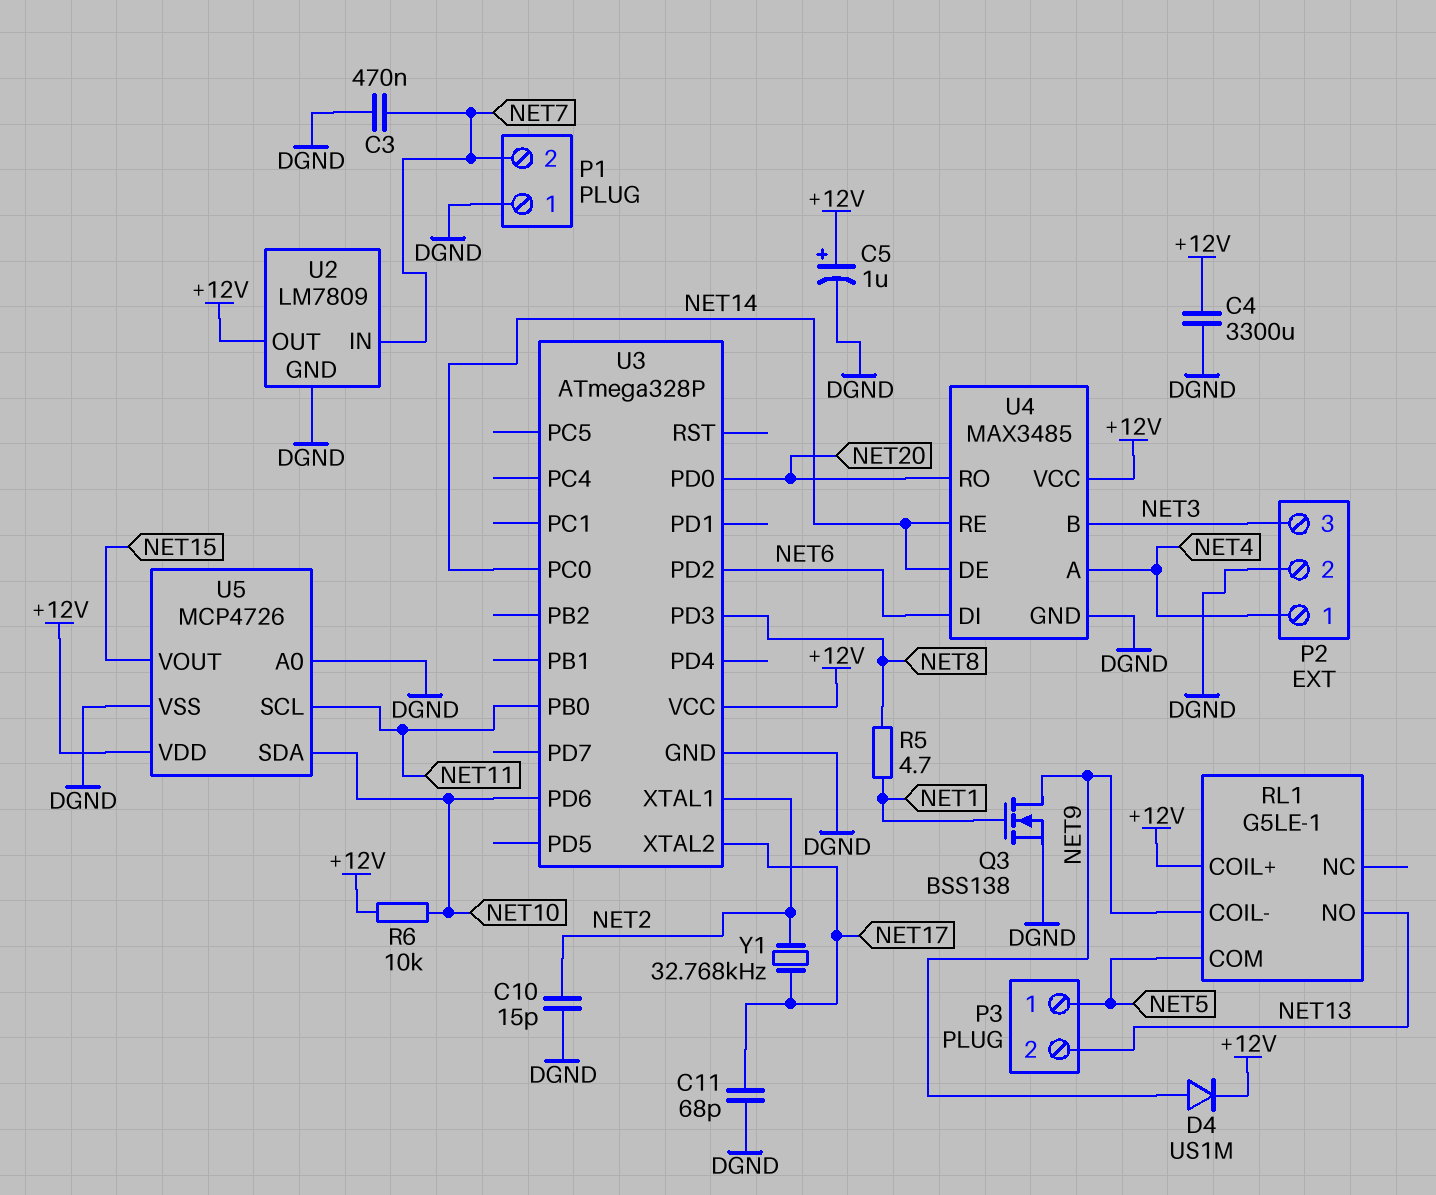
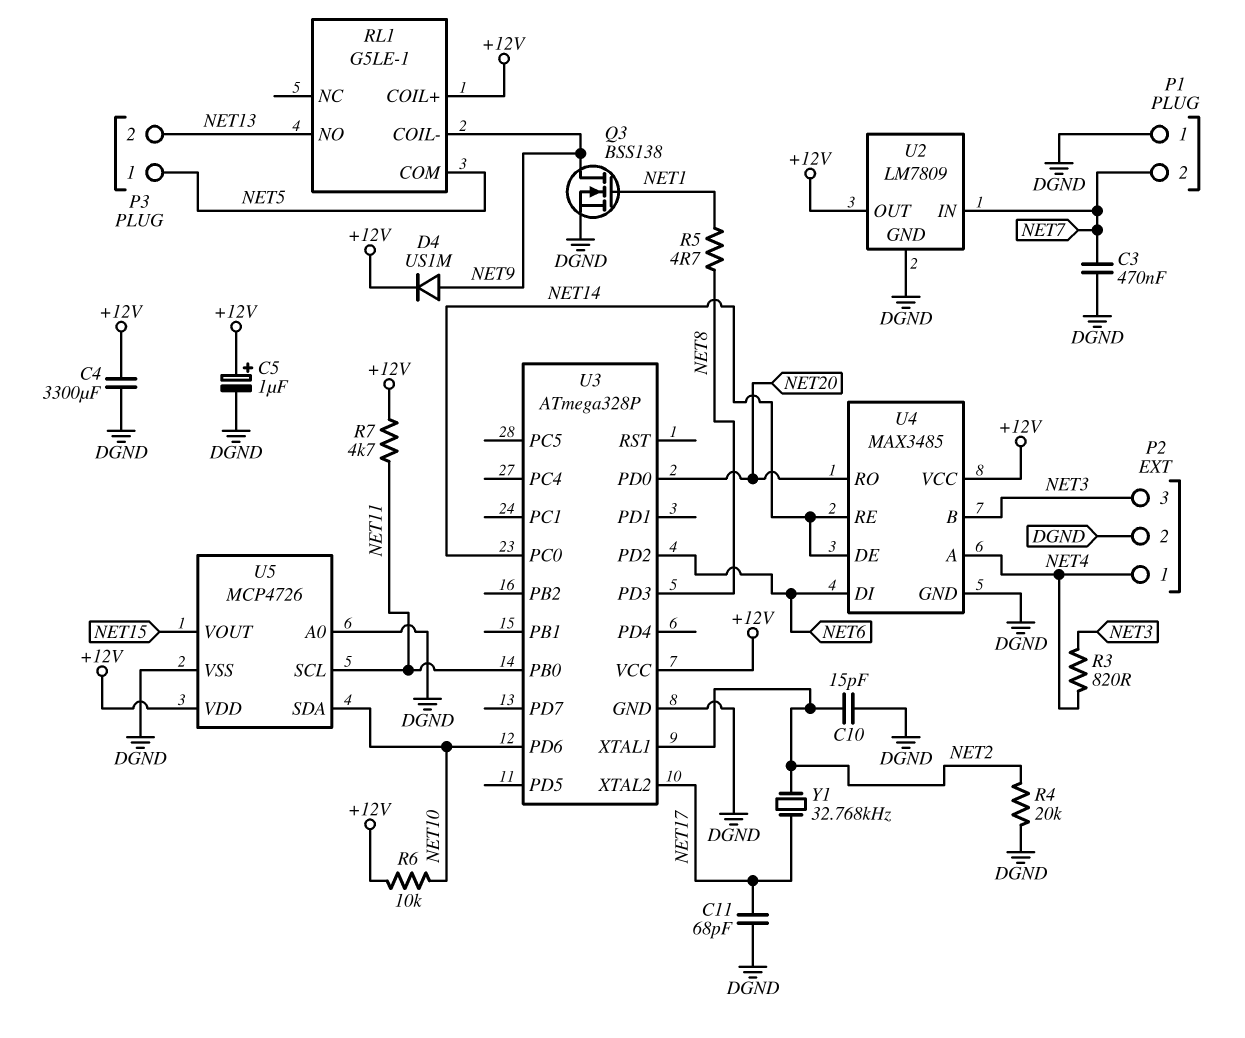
R3: none -> 820 (NET3, NET4)
R4: none -> 20k (DGND, NET2)
R7: none -> 4.7k (+12V, NET11)

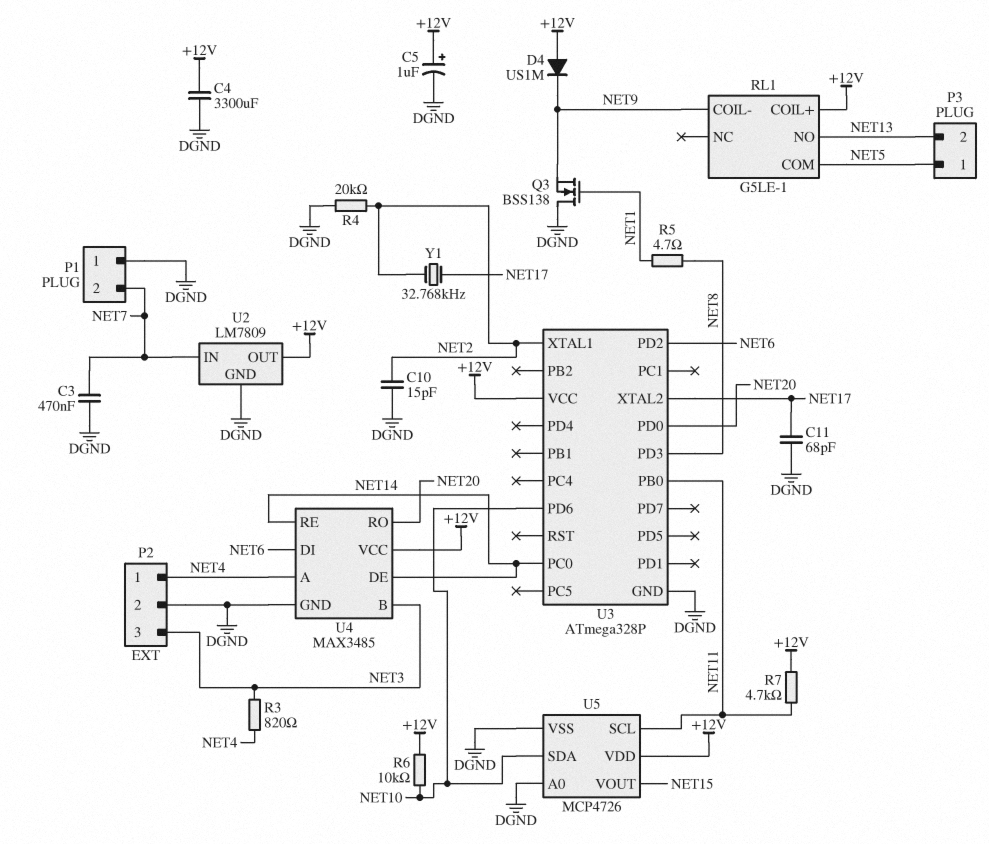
D4: diode US1M (A NET9, K +12V) -> diode US1M (A +12V, K NET9)
Q3: NMOS BSS138 (G NET1, D NET9, S DGND) -> NMOS BSS138 (G NET1, D DGND, S NET9)

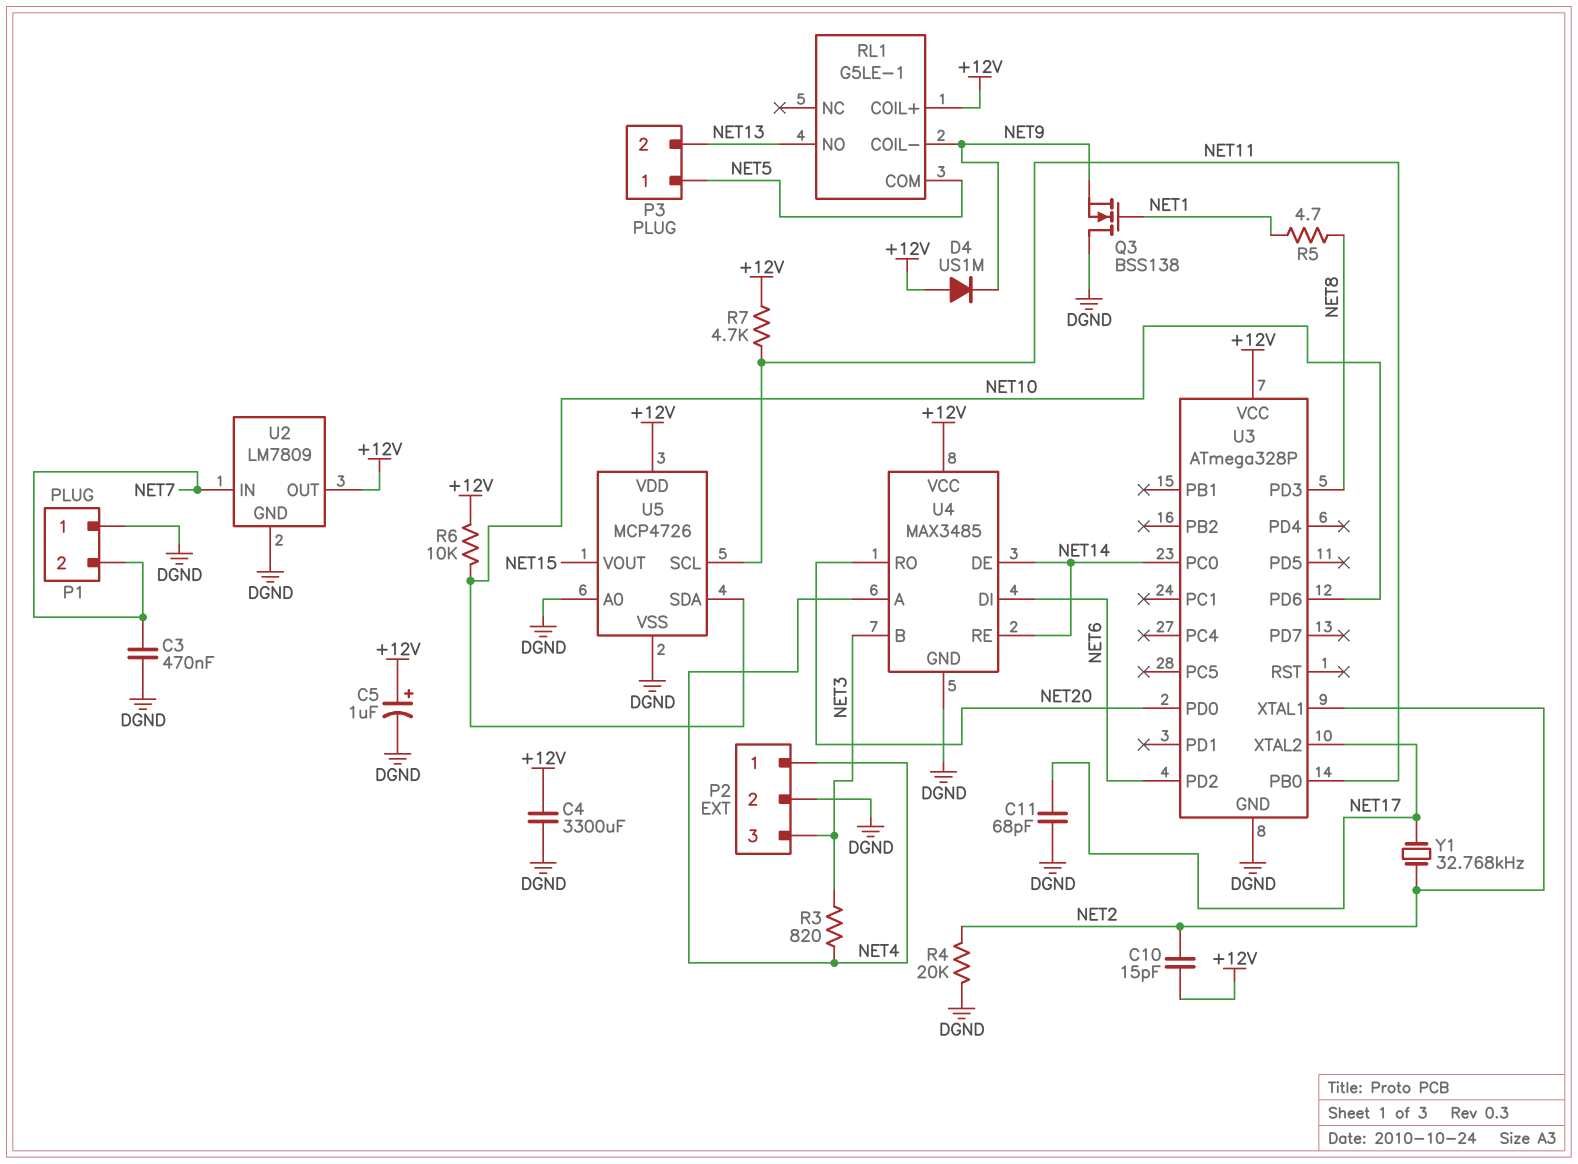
C10: 15pF (DGND, NET2) -> 15pF (+12V, NET2)

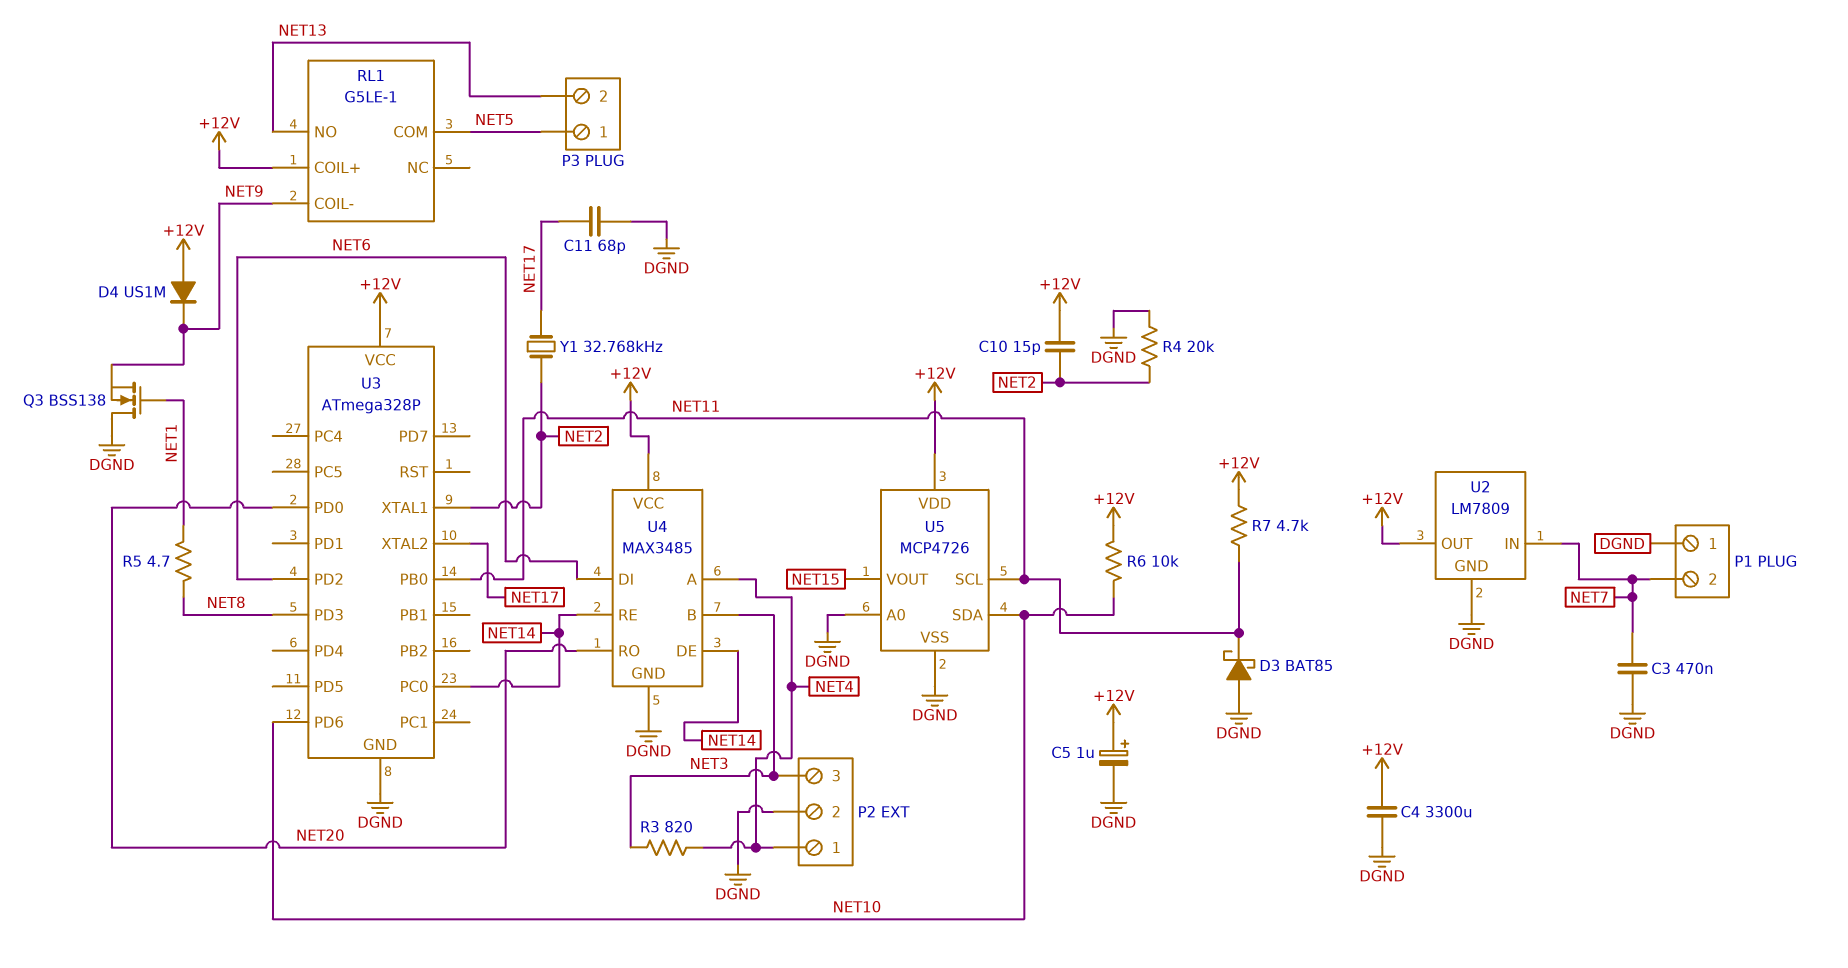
D3: none -> schottky BAT85 (A DGND, K NET11)

